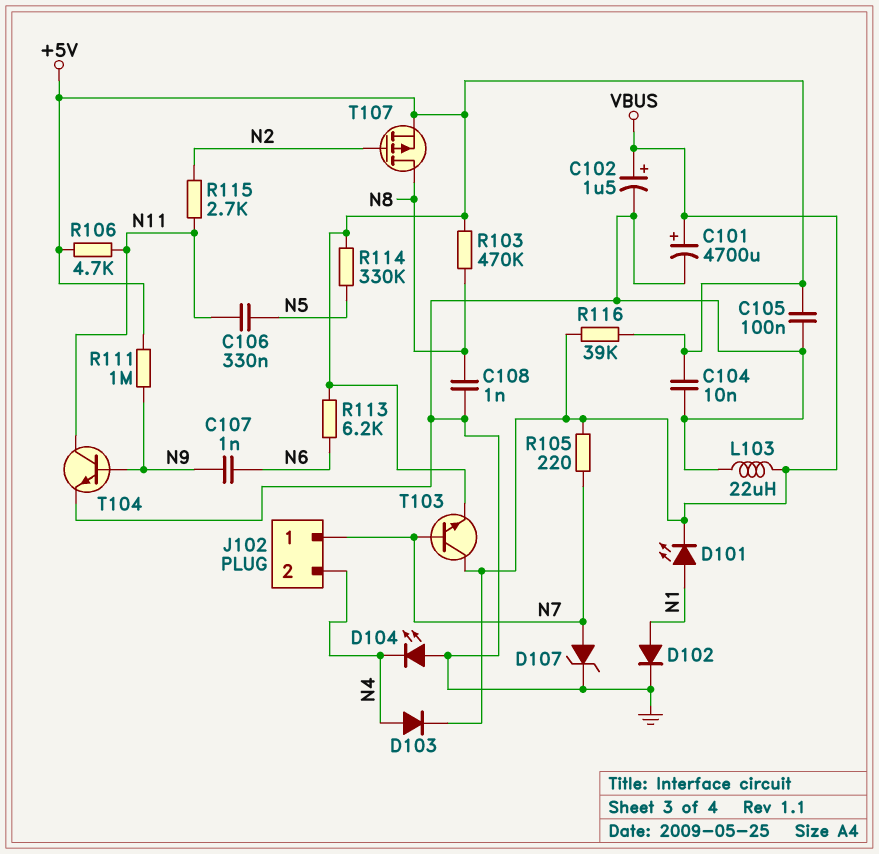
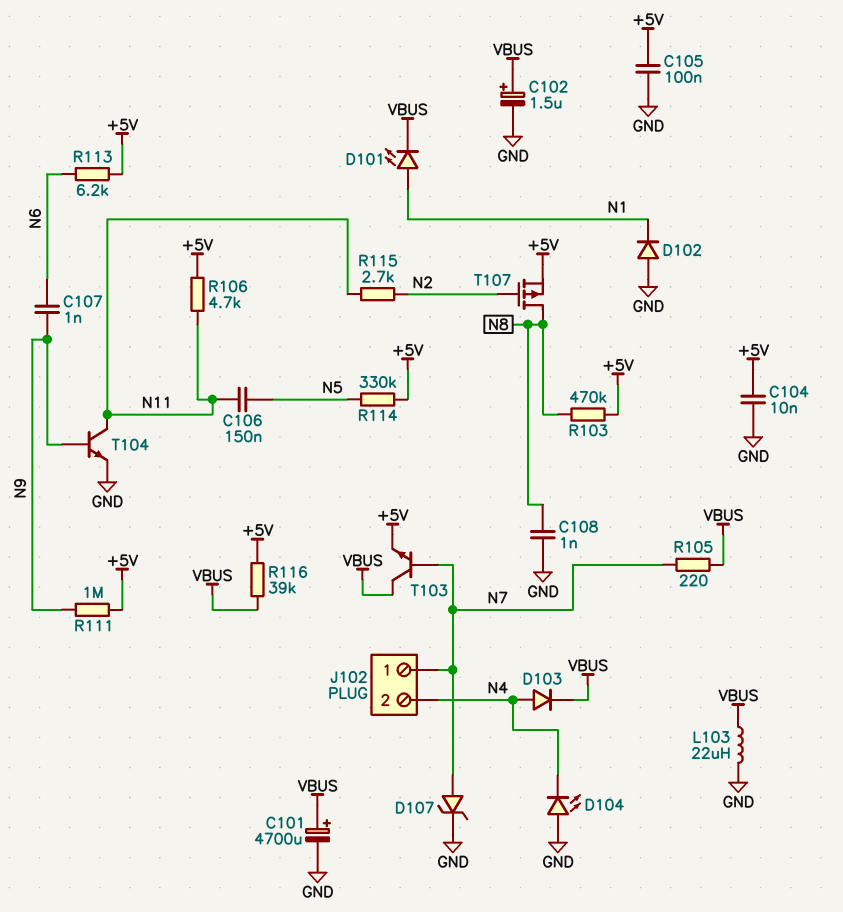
C106: 330nF (N5, N11) -> 150nF (N5, N11)
D102: diode (A N1, K GND) -> diode (A GND, K N1)

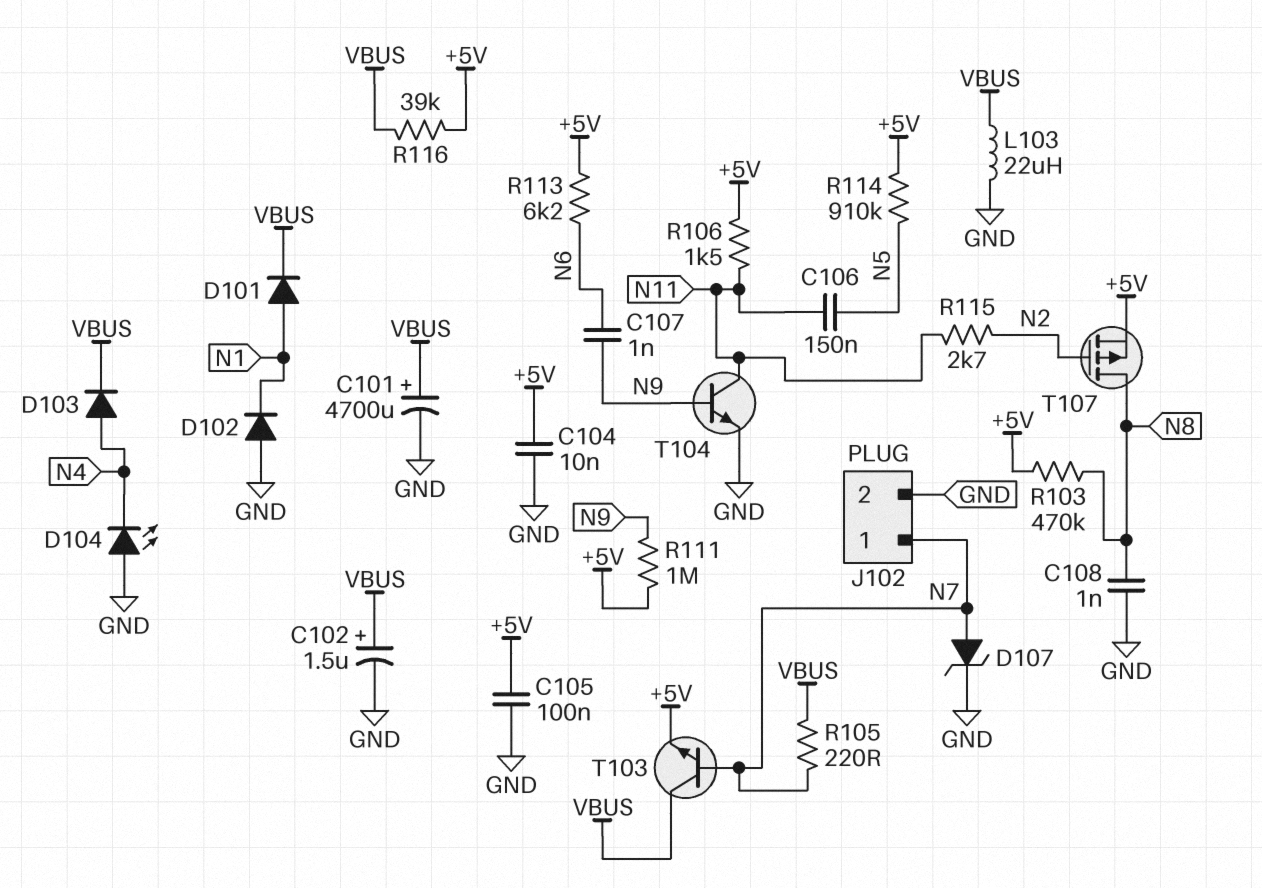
D101: LED (A N1, K VBUS) -> diode (A N1, K VBUS)
J102 pin 2: N4 -> GND
R106: 4.7k (+5V, N11) -> 1.5k (+5V, N11)
R114: 330k (+5V, N5) -> 910k (+5V, N5)

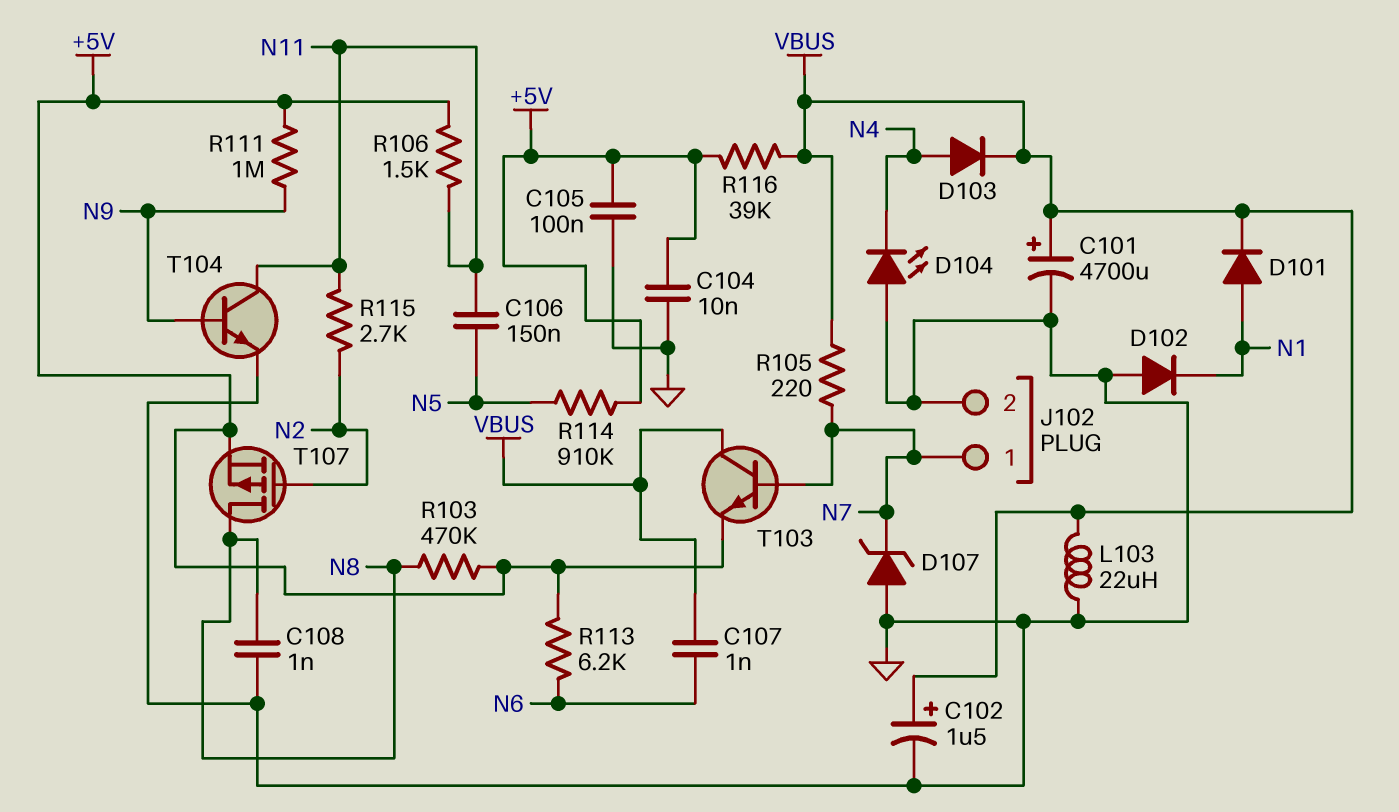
C107: 1nF (N6, N9) -> 1nF (N6, VBUS)
D107: zener (A N7, K GND) -> zener (A GND, K N7)

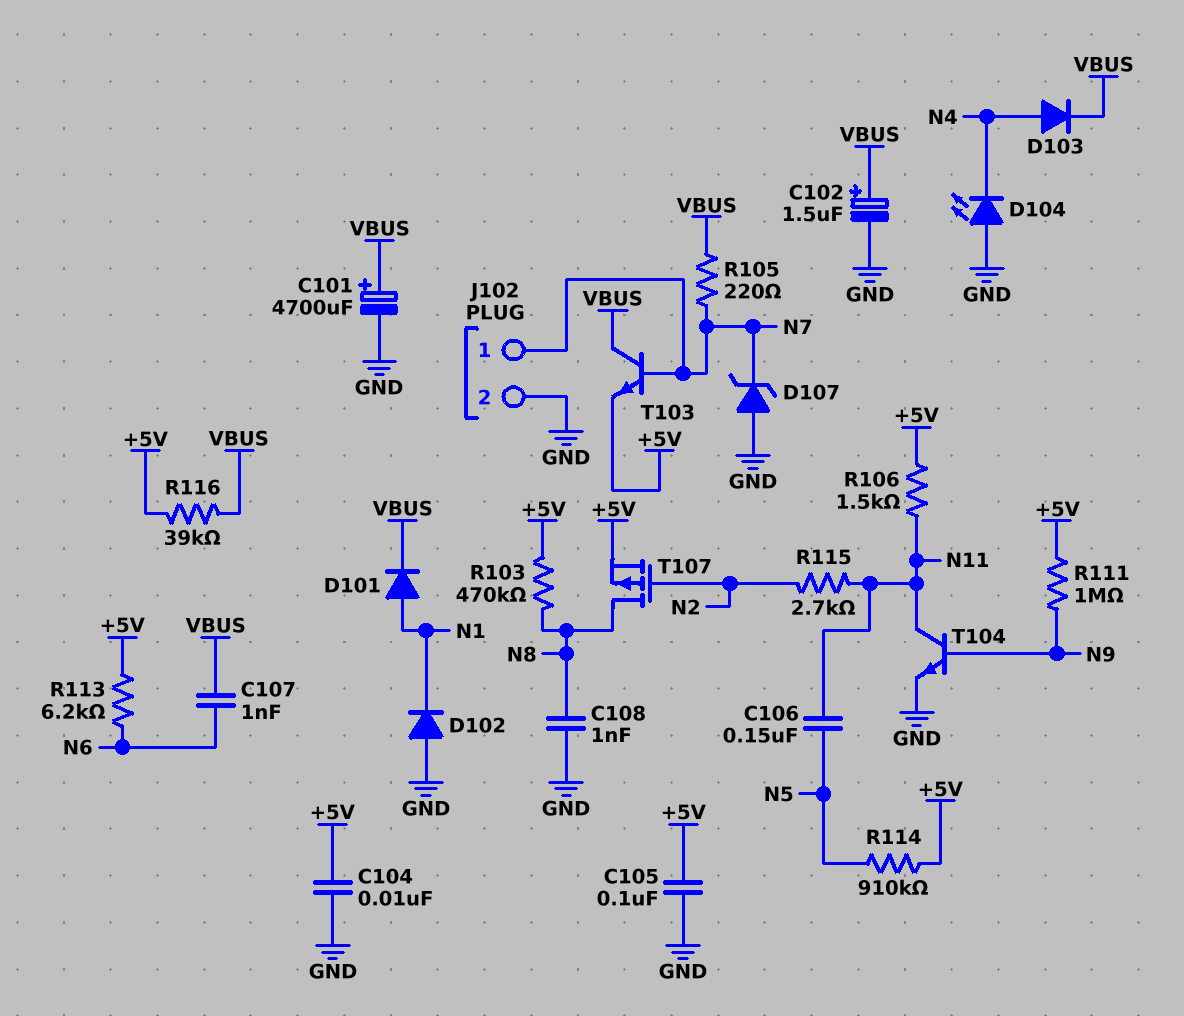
L103: 22uH (GND, VBUS) -> none

